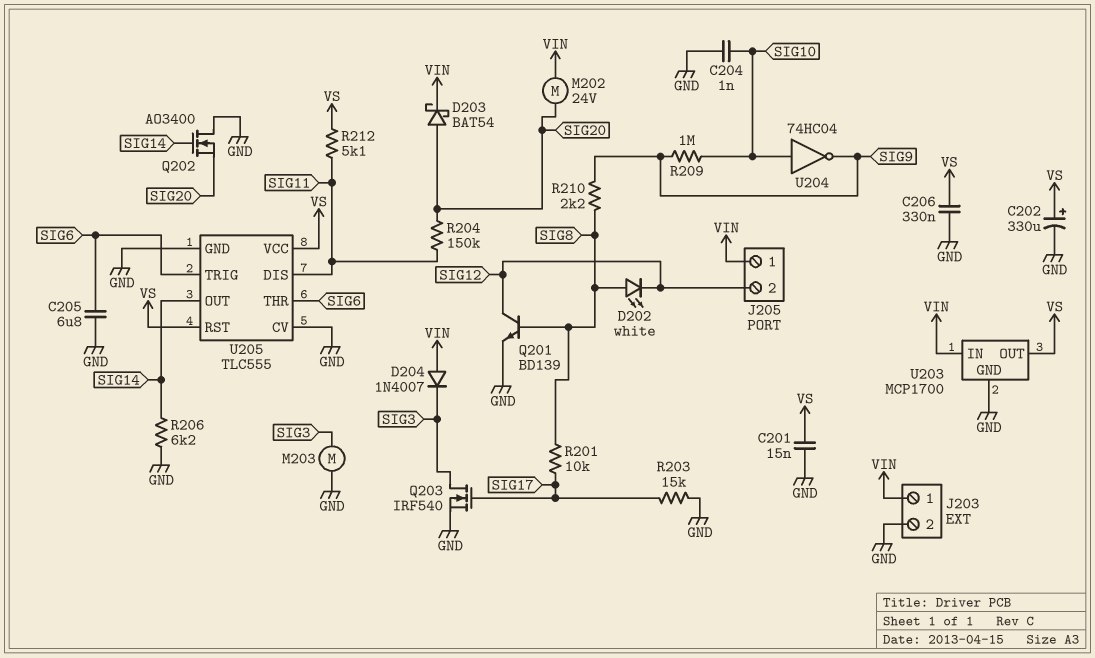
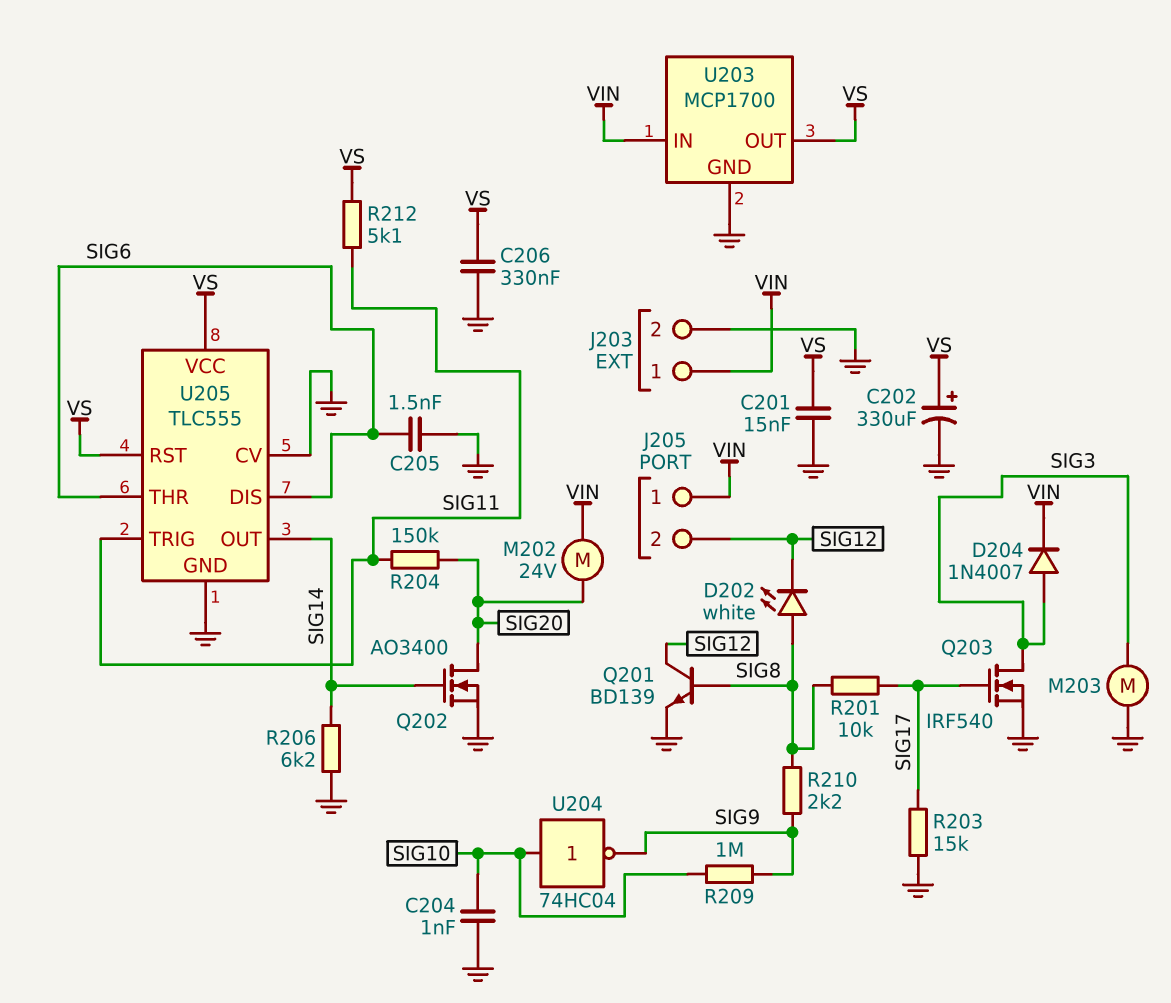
C205: 6.8uF (GND, SIG6) -> 1.5nF (GND, SIG6)
D203: schottky BAT54 (A SIG20, K VIN) -> none
D204: diode 1N4007 (A VIN, K SIG3) -> diode 1N4007 (A SIG3, K VIN)
Q202: NMOS AO3400 (G SIG14, D GND, S SIG20) -> NMOS AO3400 (G SIG14, D SIG20, S GND)
U205 pin DIS: SIG11 -> SIG6
U205 pin TRIG: SIG6 -> SIG11

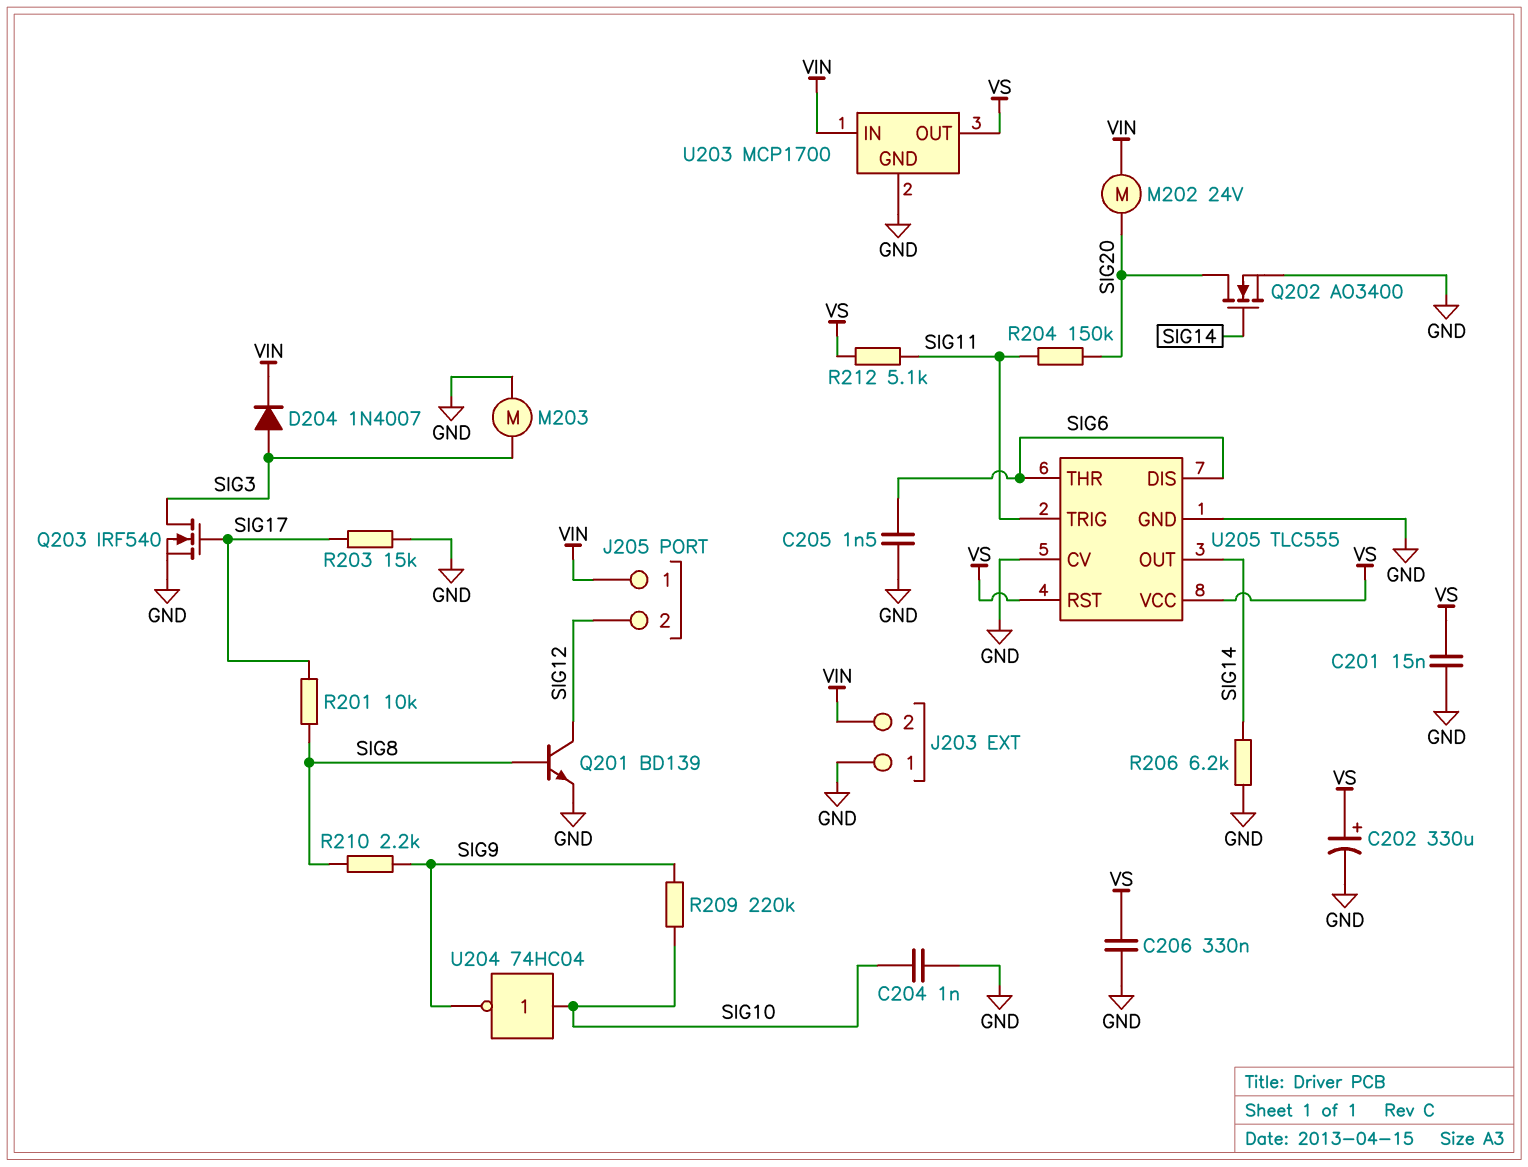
D202: LED white (A SIG8, K SIG12) -> none
J203 pin 1: VIN -> GND
J203 pin 2: GND -> VIN
R209: 1M (SIG9, SIG10) -> 220k (SIG9, SIG10)

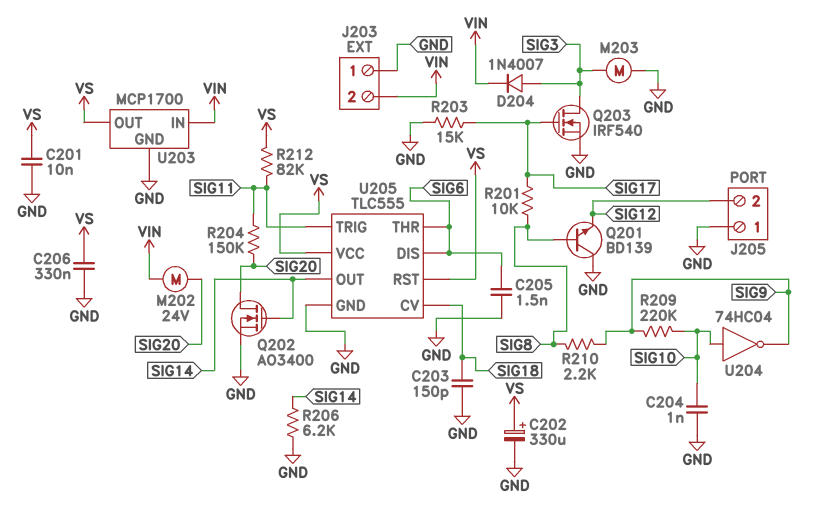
C201: 15nF (GND, VS) -> 10nF (GND, VS)
C203: none -> 150pF (GND, SIG18)
J205 pin 1: VIN -> GND
Q201: NPN BD139 (B SIG8, C SIG12, E GND) -> NPN BD139 (B SIG8, C GND, E SIG12)
R212: 5.1k (SIG11, VS) -> 82k (SIG11, VS)
U205 pin CV: GND -> SIG18

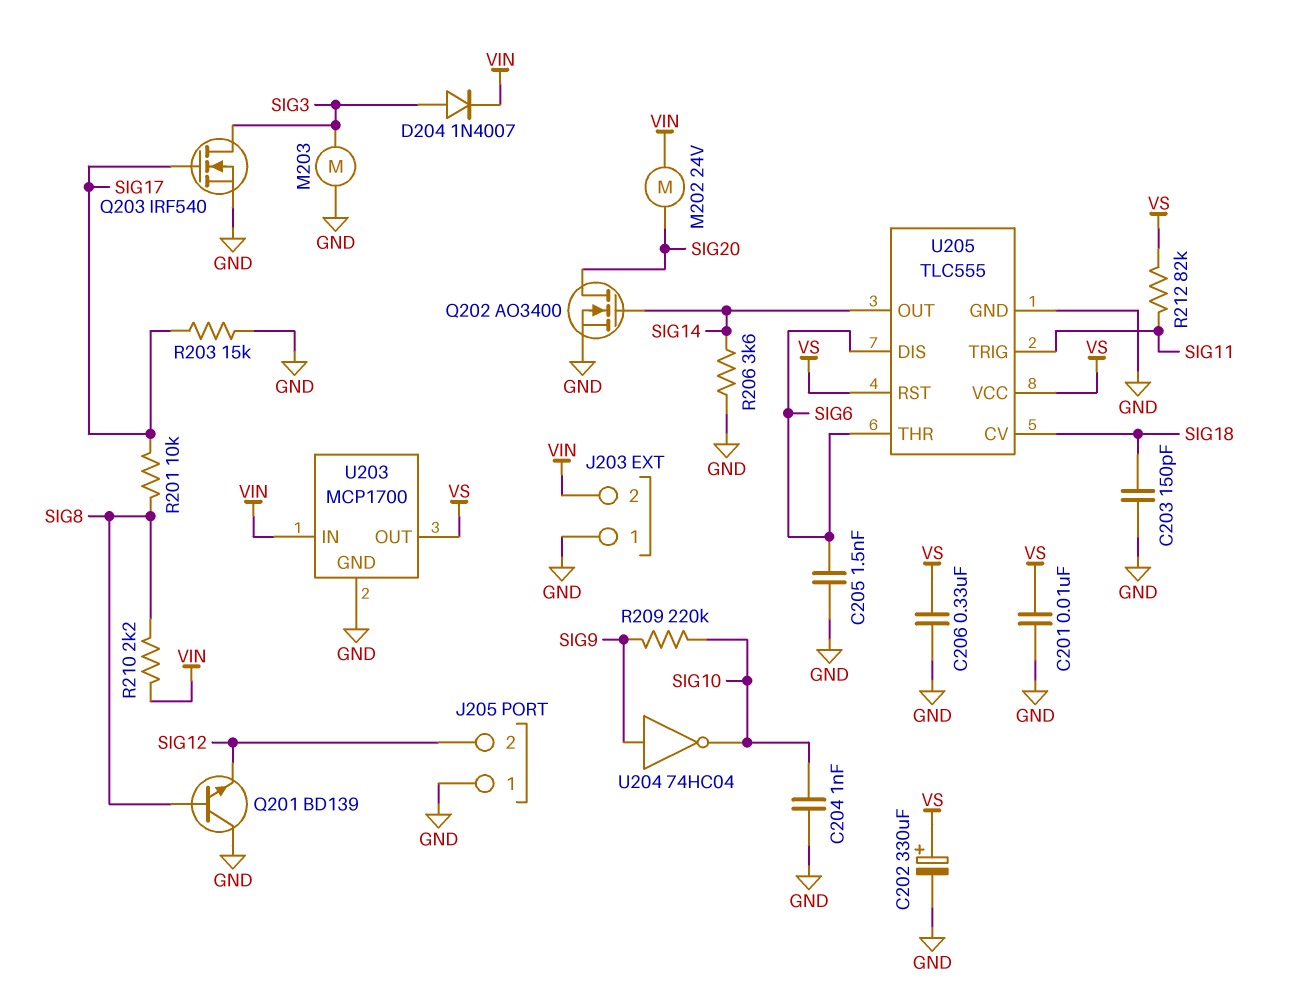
R204: 150k (SIG11, SIG20) -> none
R206: 6.2k (GND, SIG14) -> 3.6k (GND, SIG14)
R210: 2.2k (SIG8, SIG9) -> 2.2k (SIG8, VIN)
U204: NOT 74HC04 (in SIG10, out SIG9) -> NOT 74HC04 (in SIG9, out SIG10)

